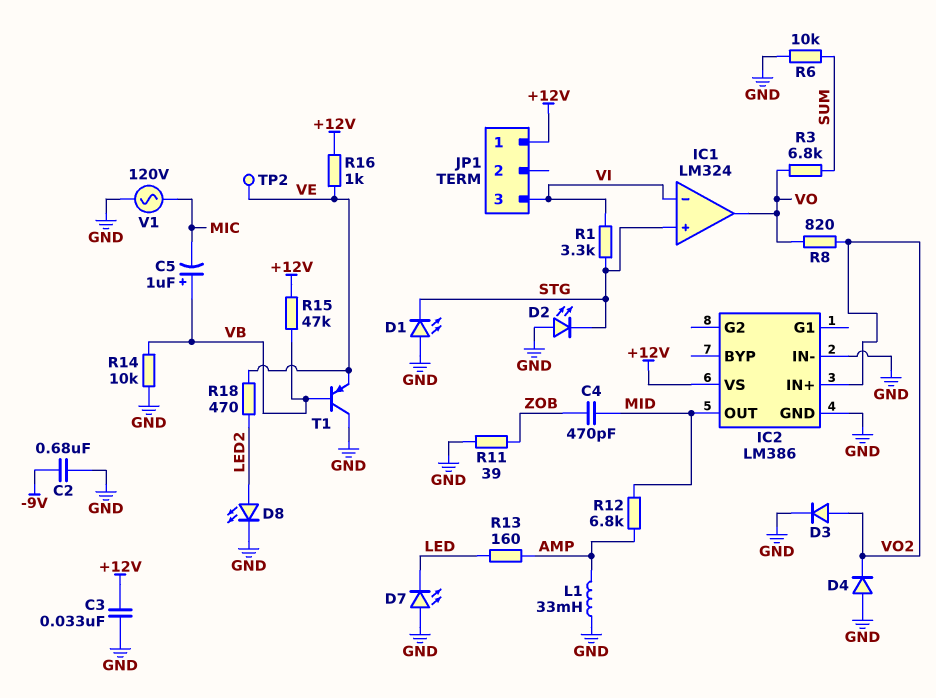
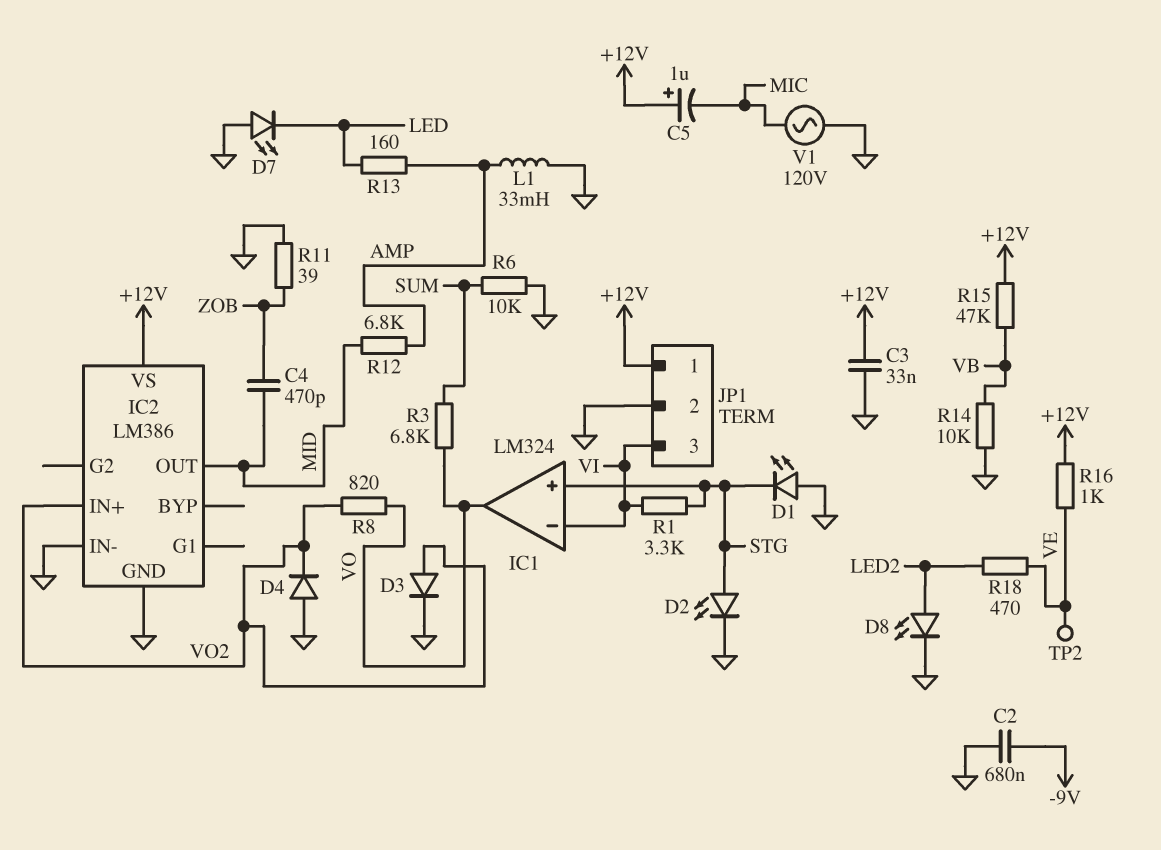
C5: 1uF (plus VB, minus MIC) -> 1uF (plus +12V, minus MIC)
D2: LED (A GND, K STG) -> LED (A STG, K GND)
JP1 pin 2: none -> GND
T1: PNP (B VB, C GND, E VE) -> none

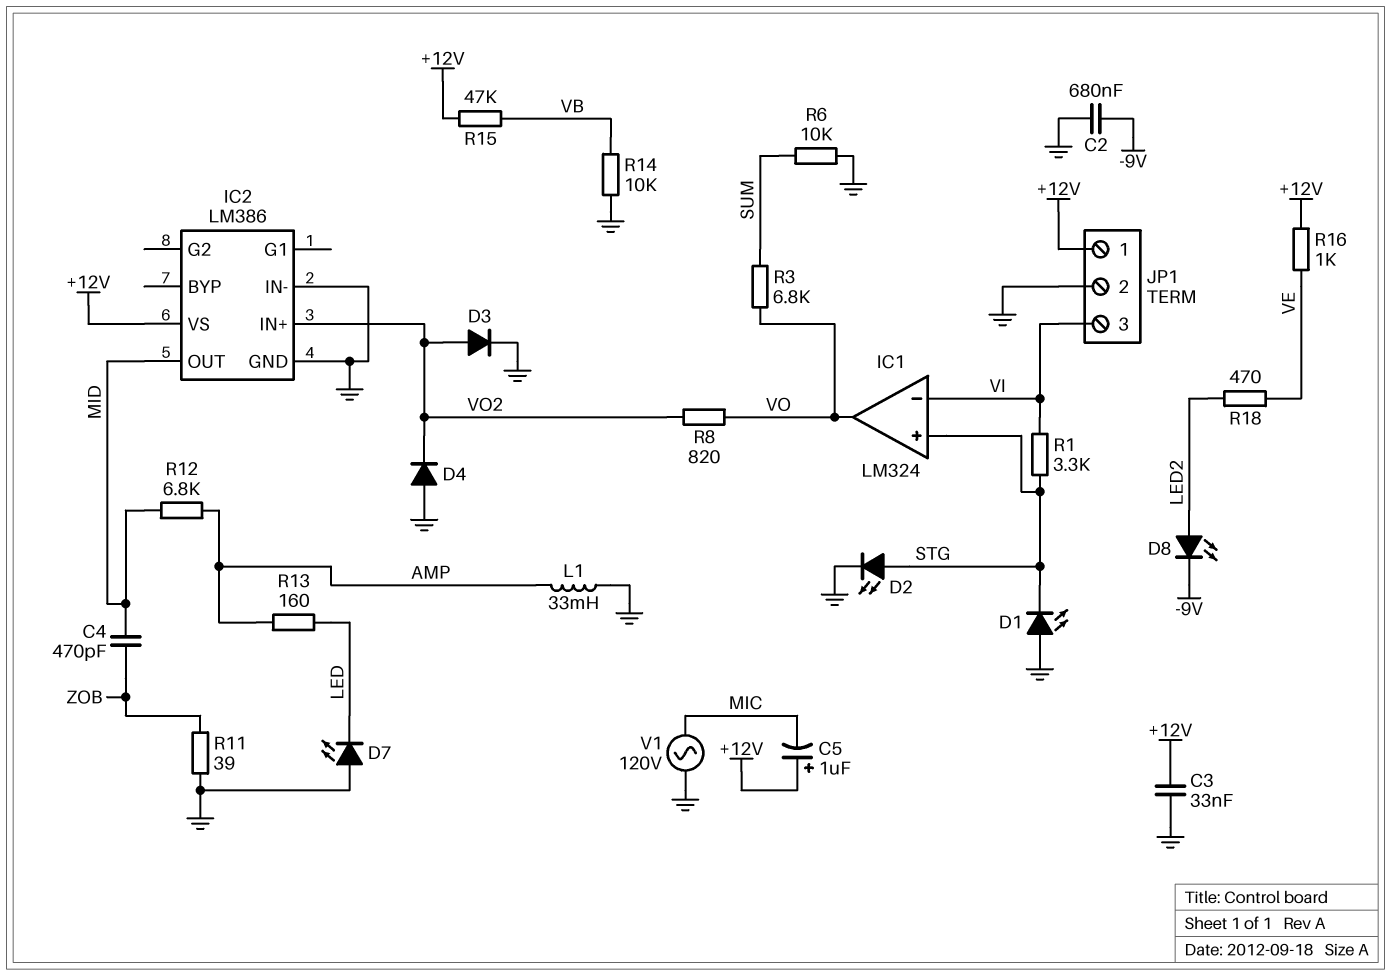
D8: LED (A LED2, K GND) -> LED (A LED2, K -9V)
TP2: test point (VE) -> none

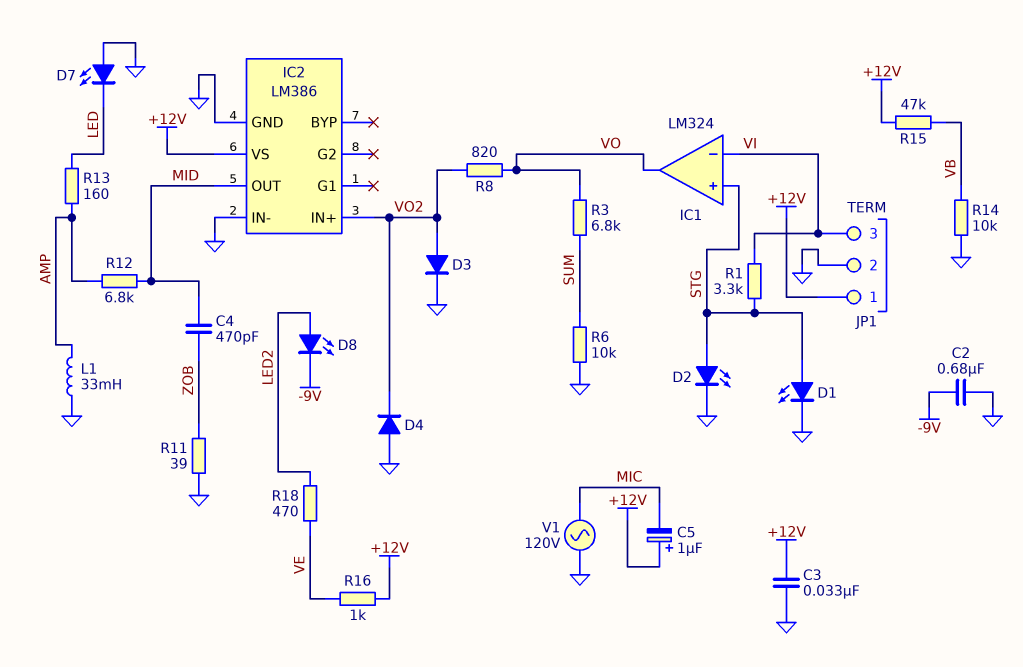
D1: LED (A GND, K STG) -> LED (A STG, K GND)

